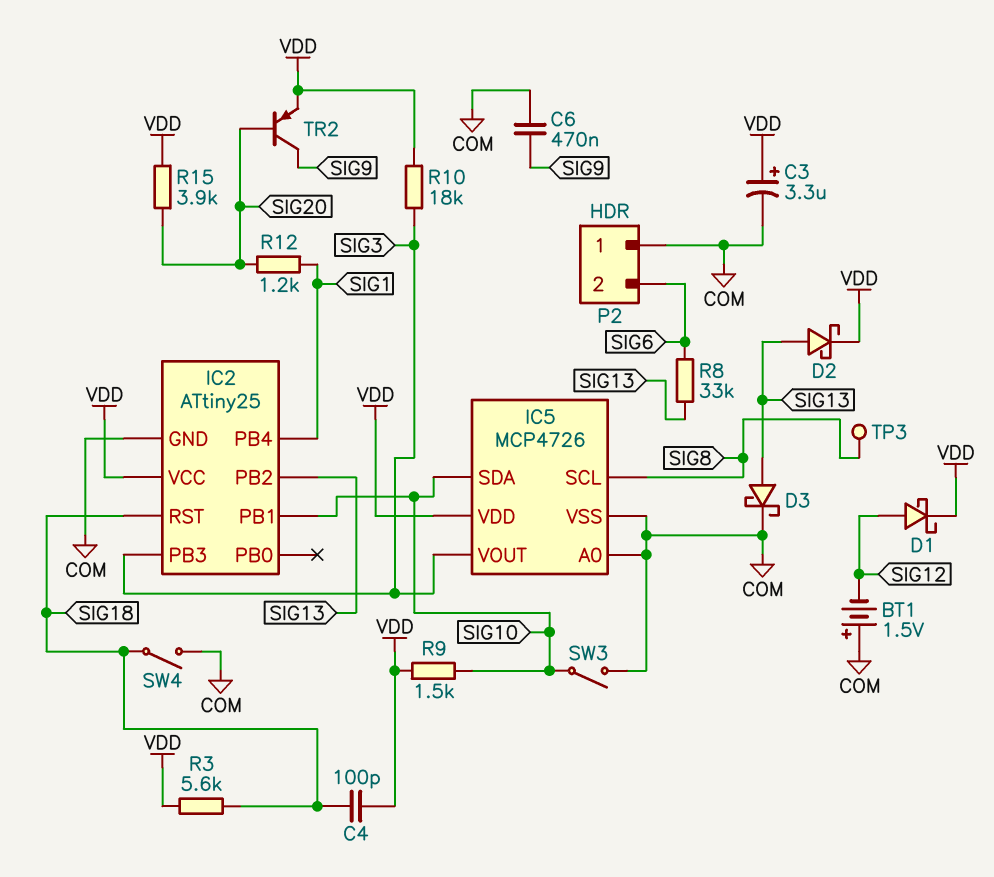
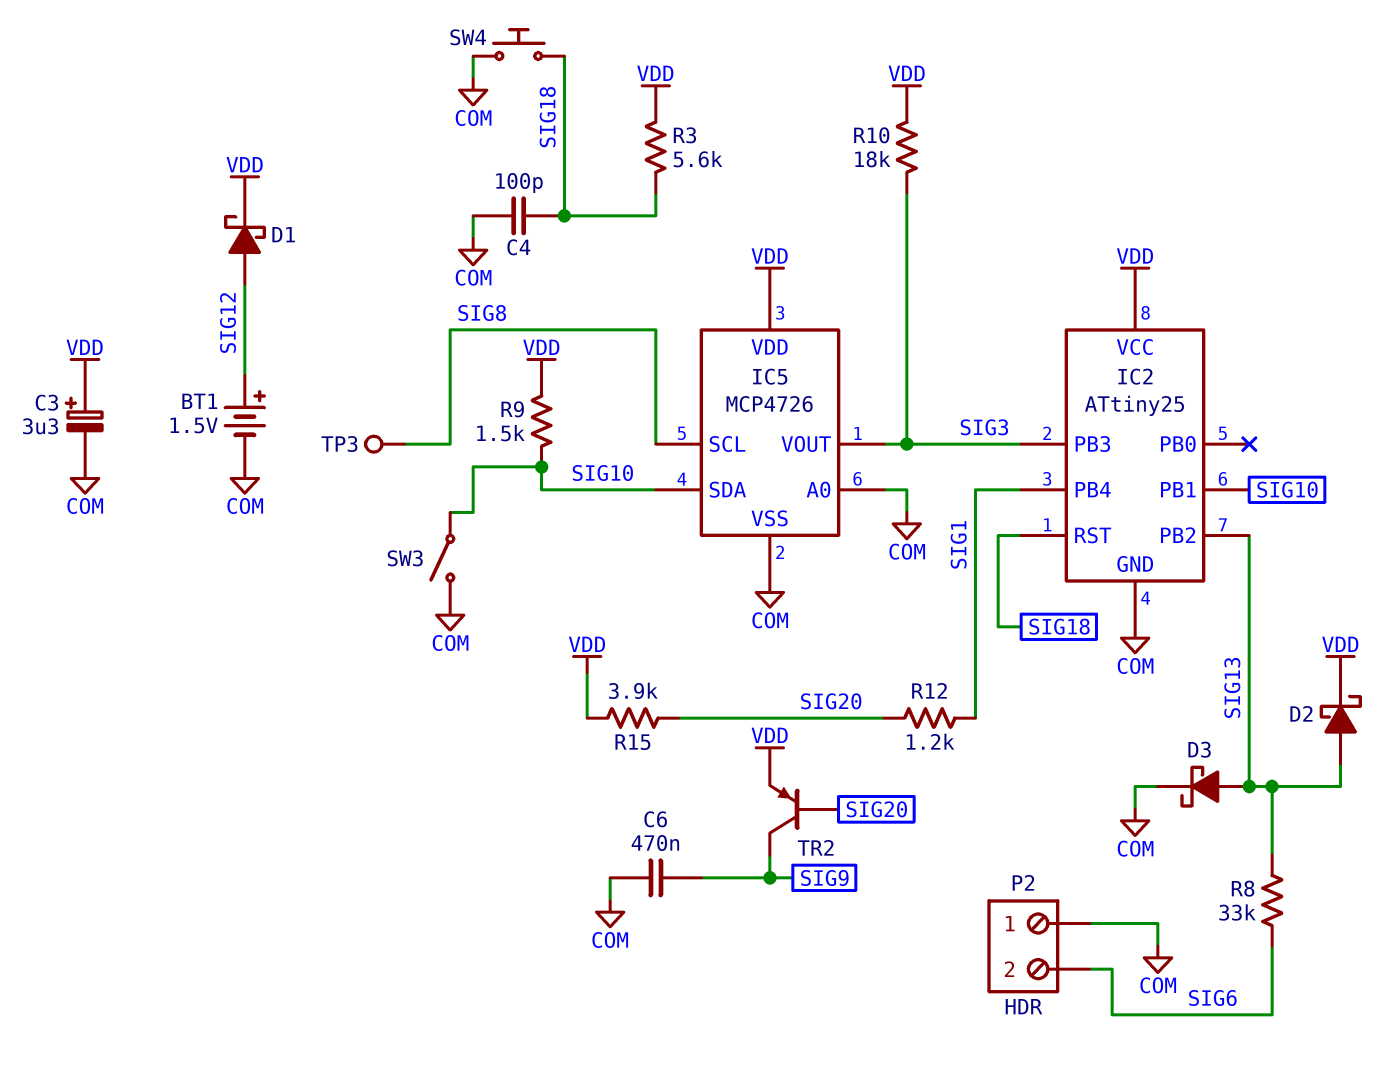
BT1: 1.5V (plus COM, minus SIG12) -> 1.5V (plus SIG12, minus COM)
C4: 100pF (SIG18, VDD) -> 100pF (COM, SIG18)
SW4: switch (COM, SIG18) -> button (COM, SIG18)

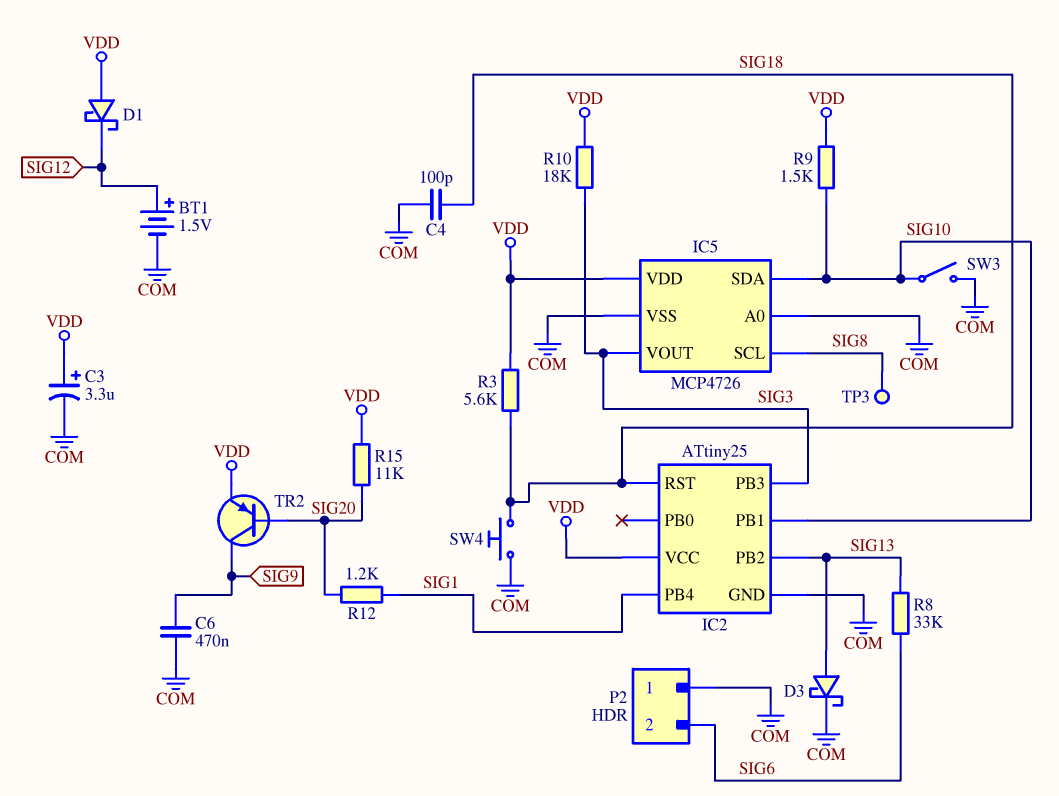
D1: schottky (A SIG12, K VDD) -> schottky (A VDD, K SIG12)
D2: schottky (A SIG13, K VDD) -> none
R15: 3.9k (SIG20, VDD) -> 11k (SIG20, VDD)

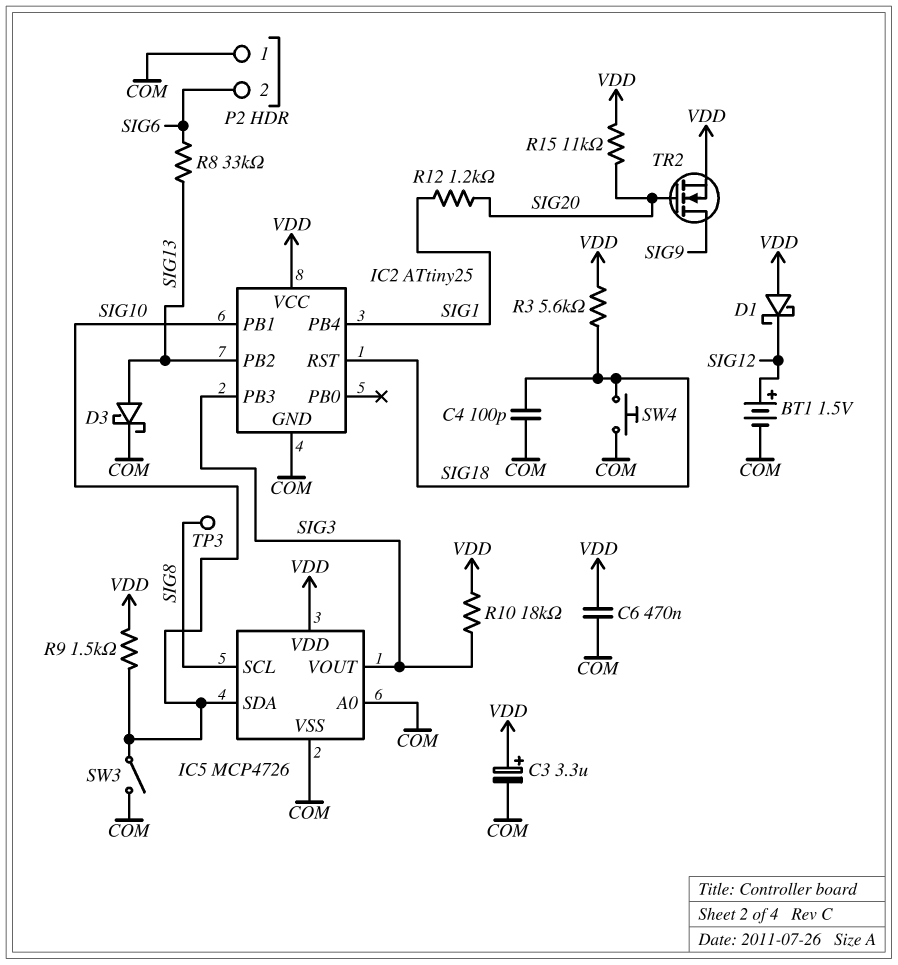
C6: 470nF (COM, SIG9) -> 470nF (COM, VDD)
TR2: PNP (B SIG20, C SIG9, E VDD) -> NMOS (G SIG20, D SIG9, S VDD)

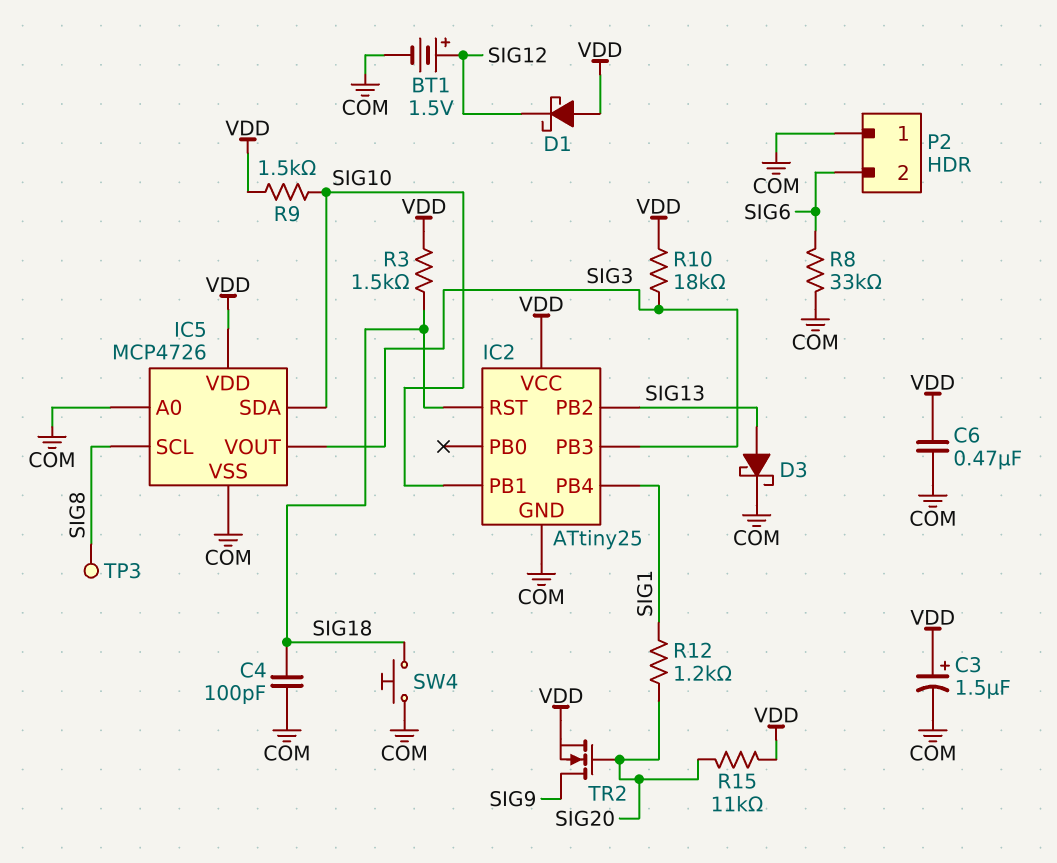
C3: 3.3uF (plus VDD, minus COM) -> 1.5uF (plus VDD, minus COM)
R3: 5.6k (SIG18, VDD) -> 1.5k (SIG18, VDD)
R8: 33k (SIG6, SIG13) -> 33k (COM, SIG6)
SW3: switch (COM, SIG10) -> none

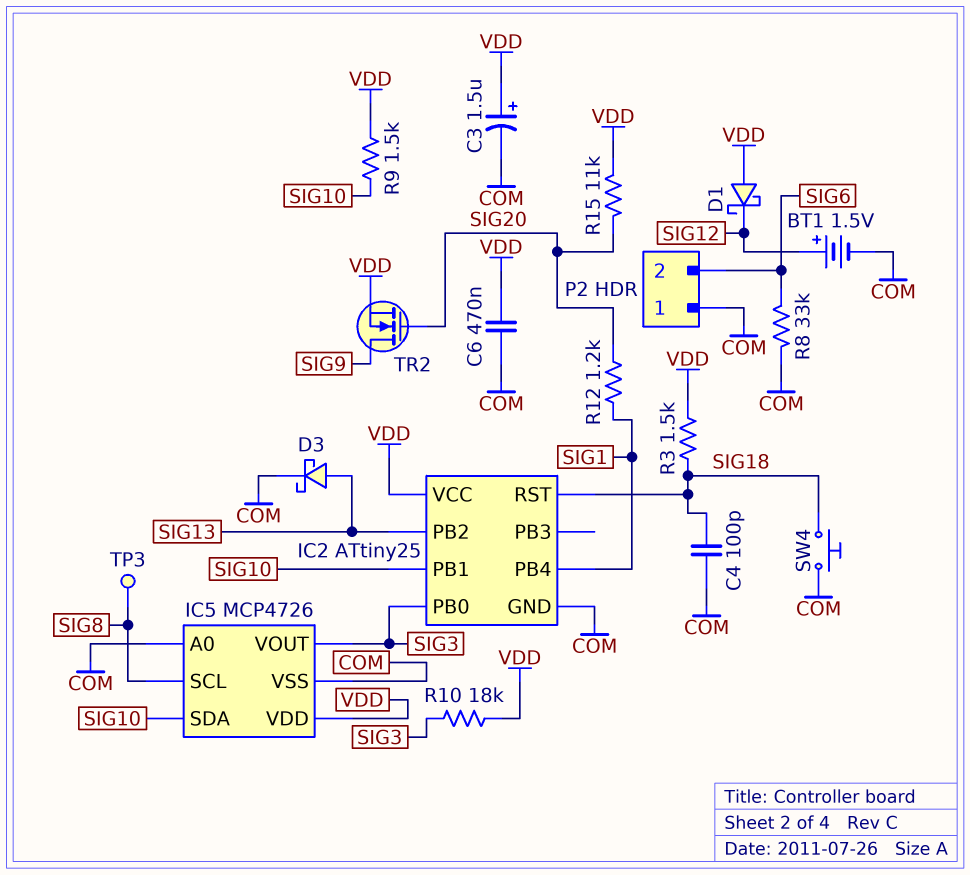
IC2 pin PB0: none -> SIG3
IC2 pin PB3: SIG3 -> none

